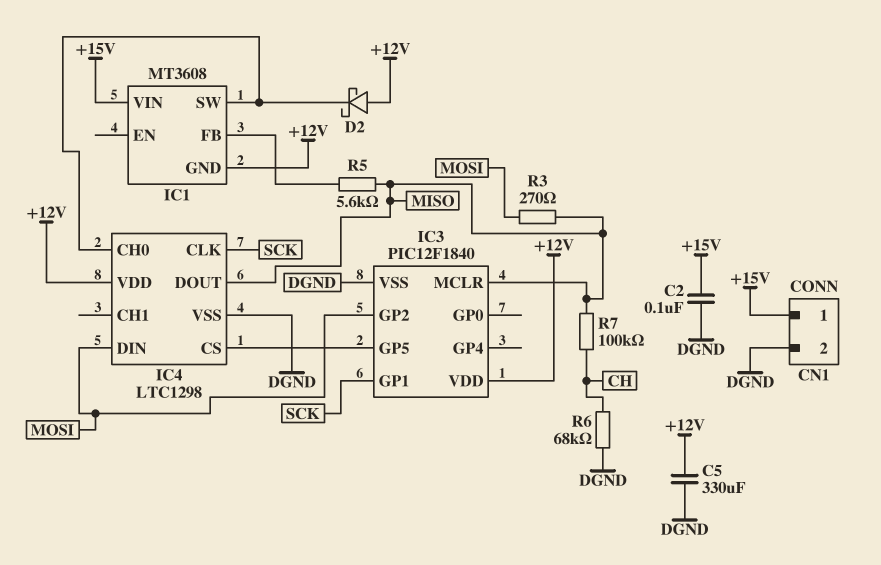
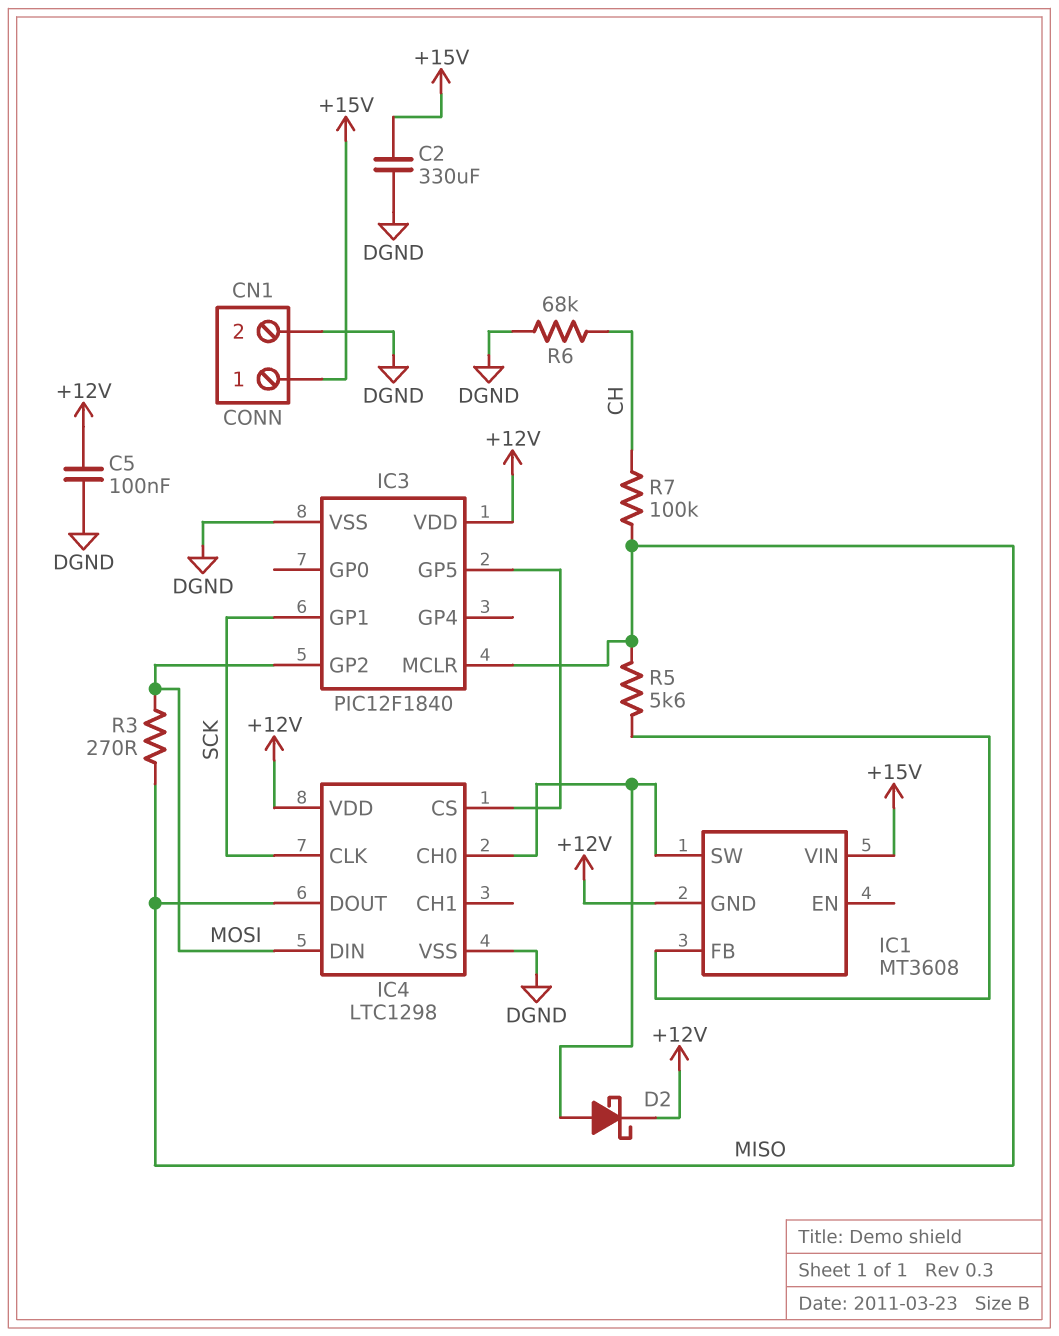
C2: 100nF (+15V, DGND) -> 330uF (+15V, DGND)
C5: 330uF (+12V, DGND) -> 100nF (+12V, DGND)
D2: schottky (A +12V, K IC1/SW) -> schottky (A IC1/SW, K +12V)

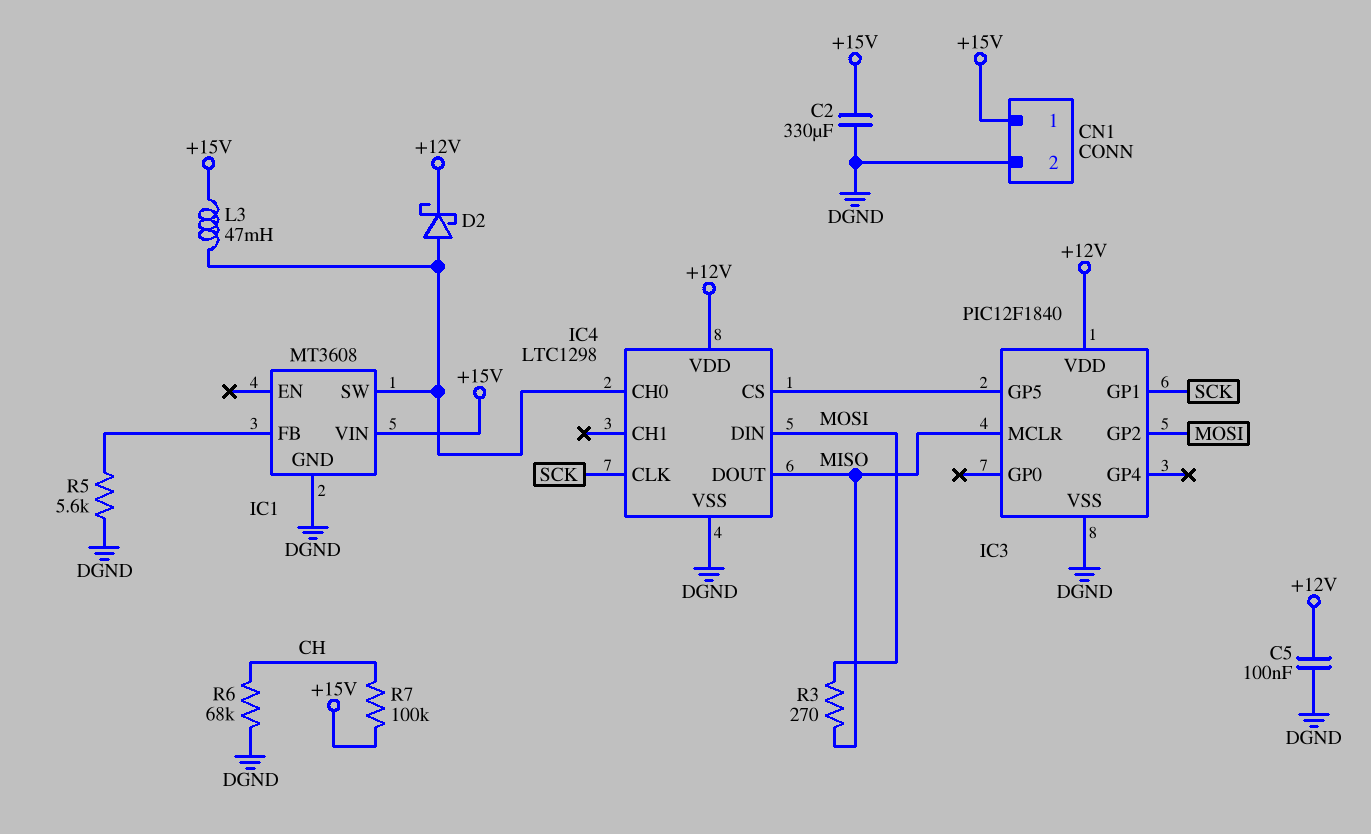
IC1 pin GND: +12V -> DGND
L3: none -> 47mH (+15V, IC1/SW)
R5: 5.6k (IC1/FB, MISO) -> 5.6k (DGND, IC1/FB)
R7: 100k (CH, MISO) -> 100k (+15V, CH)

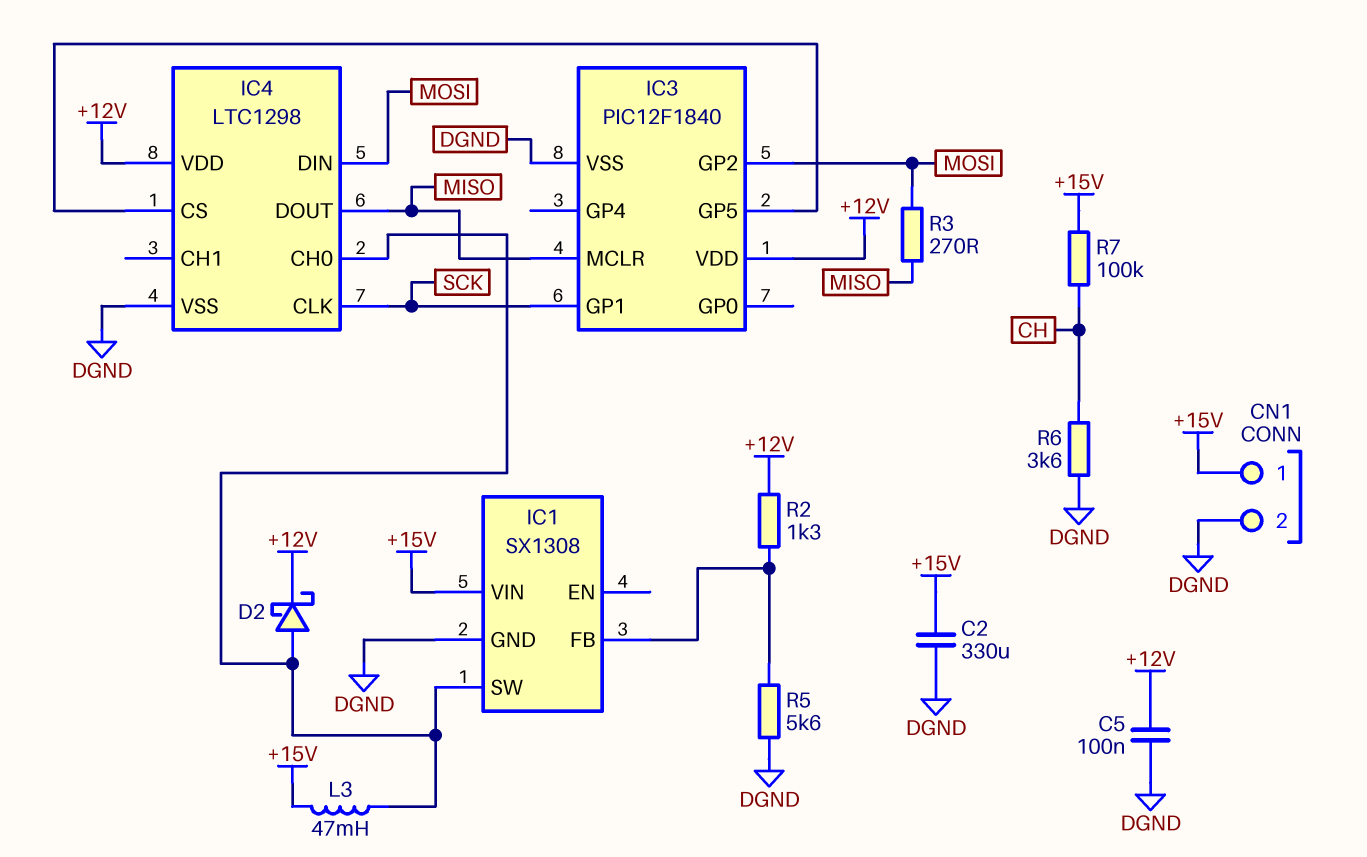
IC1: MT3608 -> SX1308
R2: none -> 1.3k (+12V, IC1/FB)
R6: 68k (CH, DGND) -> 3.6k (CH, DGND)

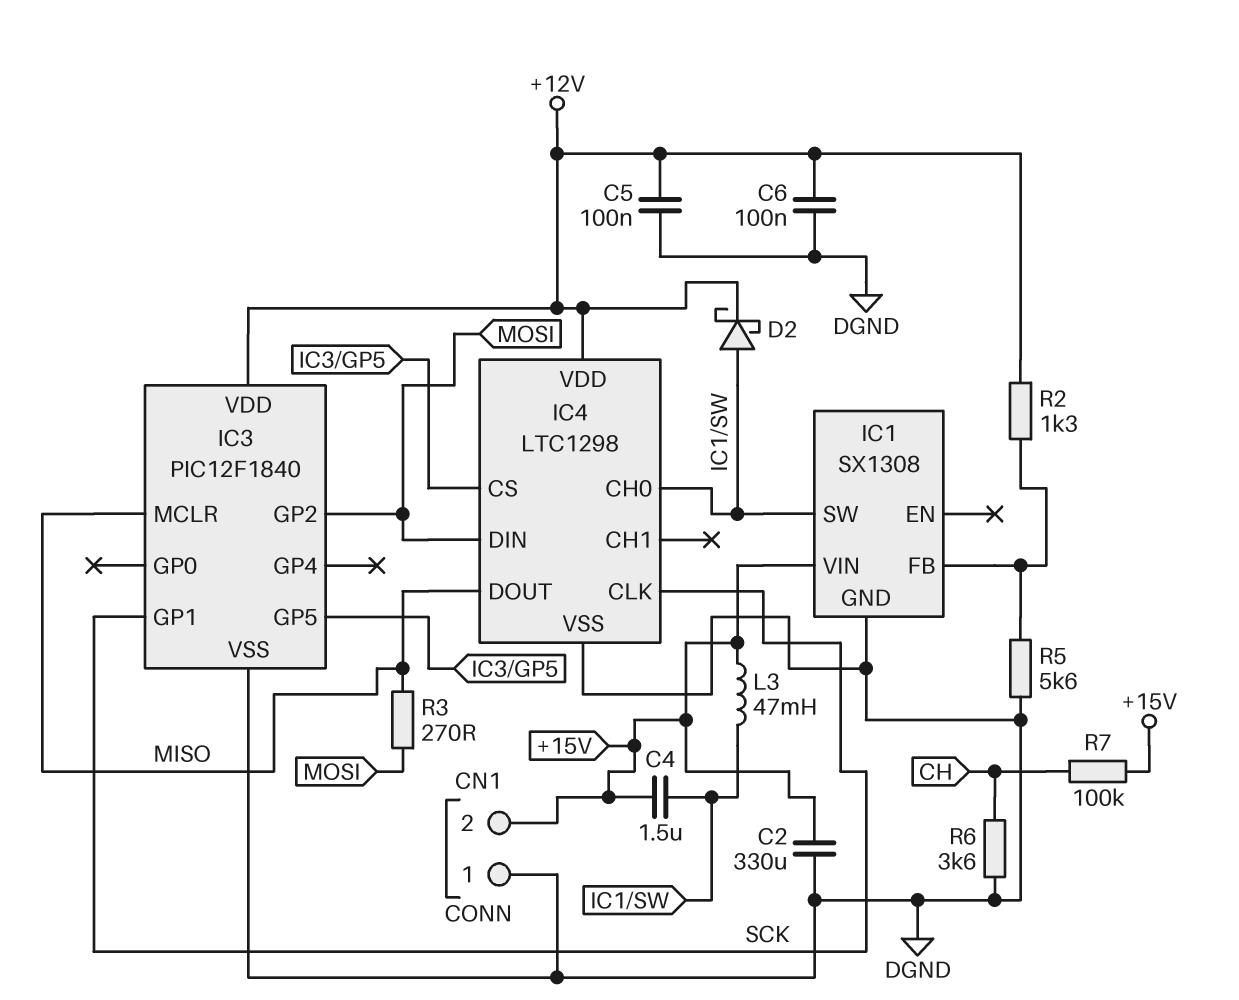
C4: none -> 1.5uF (+15V, IC1/SW)
C6: none -> 100nF (+12V, DGND)
CN1 pin 1: +15V -> DGND
CN1 pin 2: DGND -> +15V

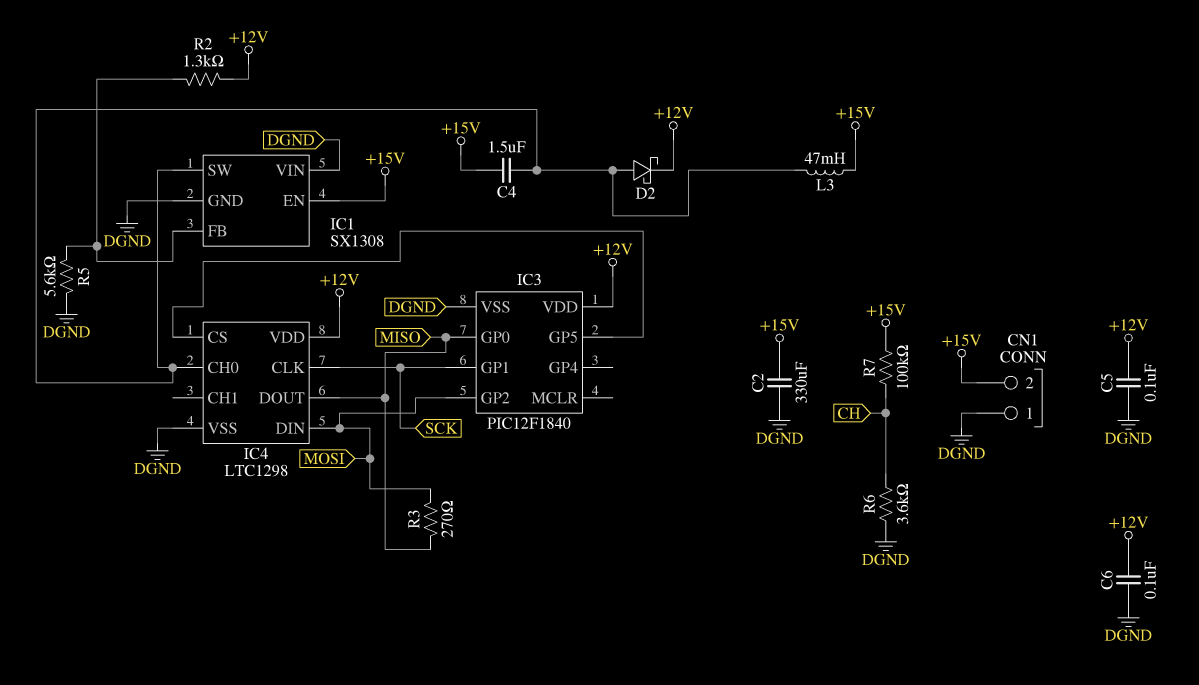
IC1 pin EN: none -> +15V
IC1 pin VIN: +15V -> DGND
IC3 pin GP0: none -> MISO
IC3 pin MCLR: MISO -> none

